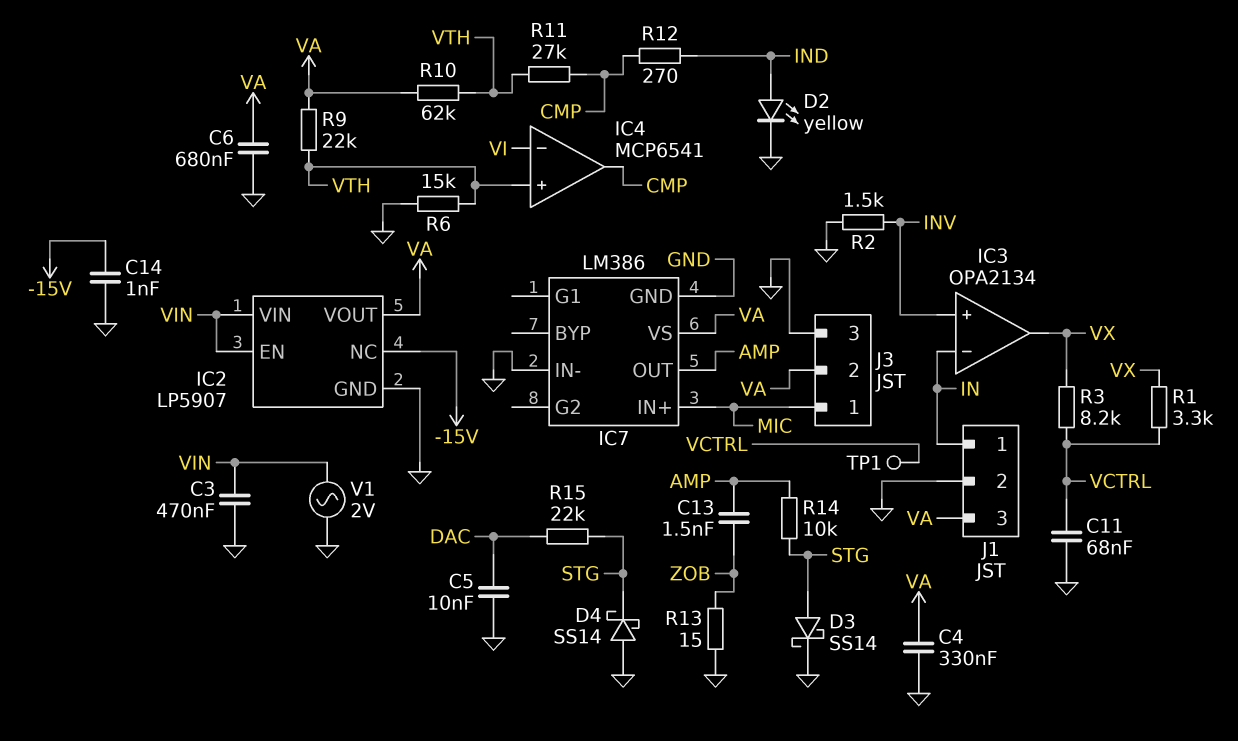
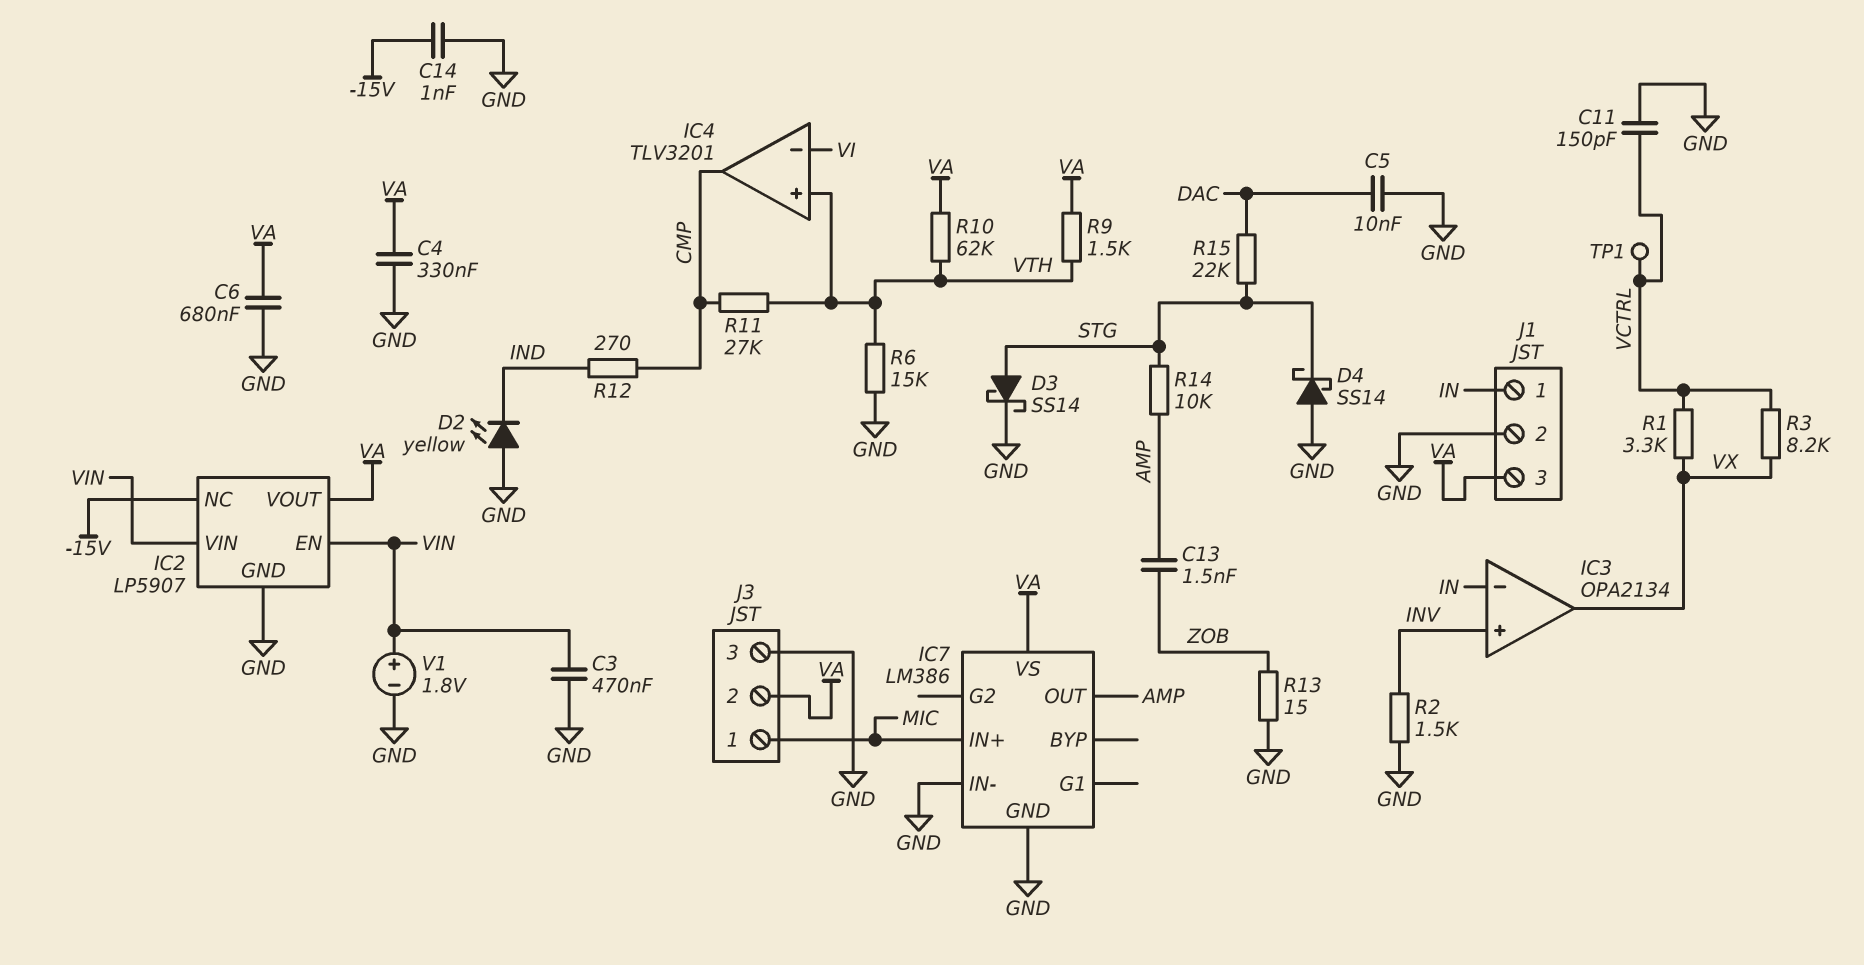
C11: 68nF (GND, VCTRL) -> 150pF (GND, VCTRL)
D2: LED yellow (A IND, K GND) -> LED yellow (A GND, K IND)
IC4: MCP6541 -> TLV3201
R9: 22k (VA, VTH) -> 1.5k (VA, VTH)
V1: AC 2V (GND, VIN) -> 1.8V (plus VIN, minus GND)

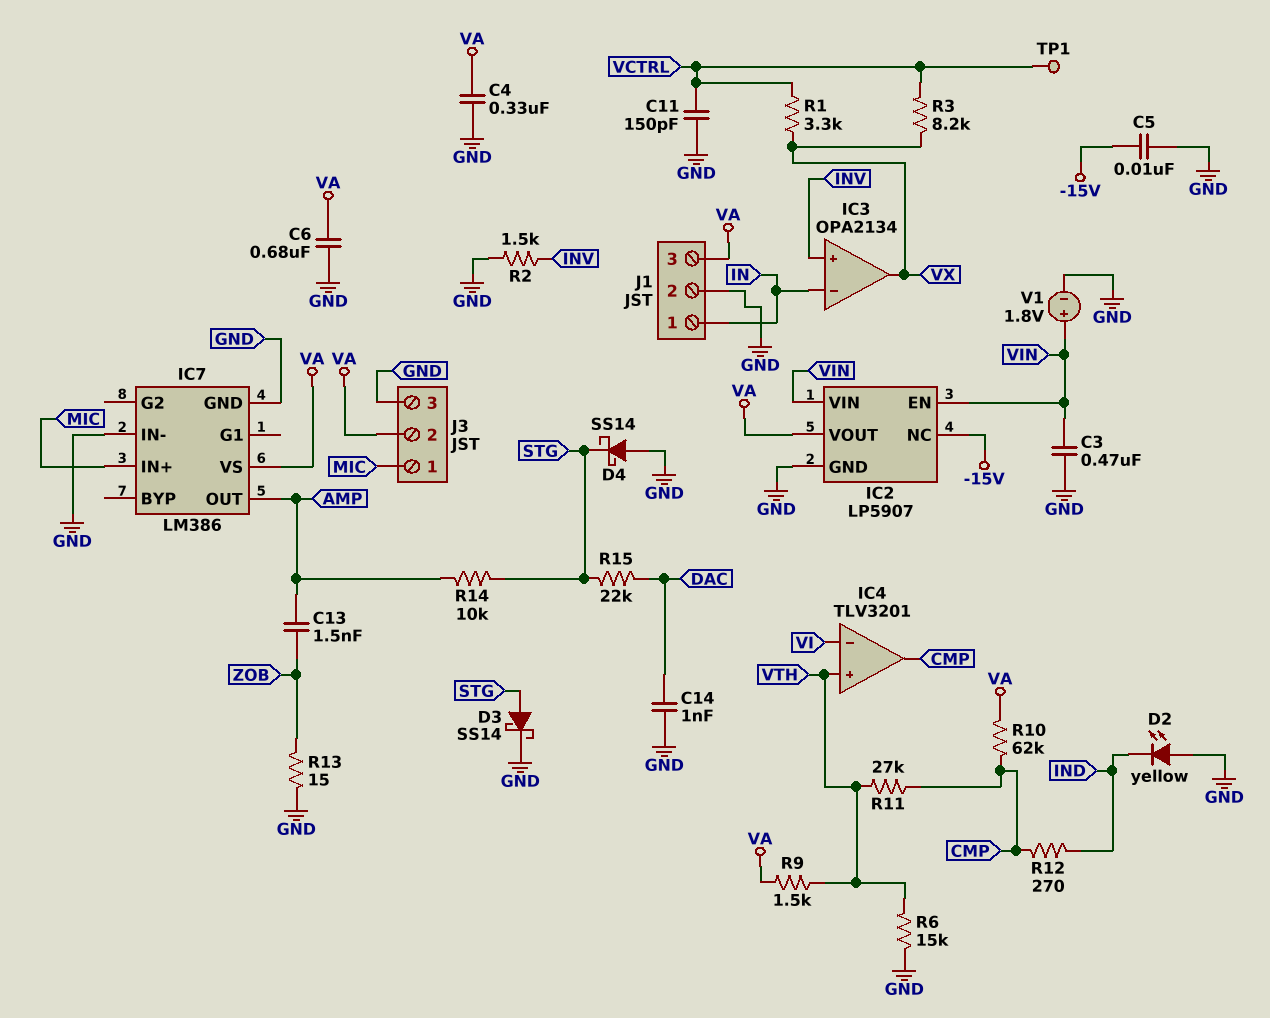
C5: 10nF (DAC, GND) -> 10nF (-15V, GND)
C14: 1nF (-15V, GND) -> 1nF (DAC, GND)
R10: 62k (VA, VTH) -> 62k (CMP, VA)

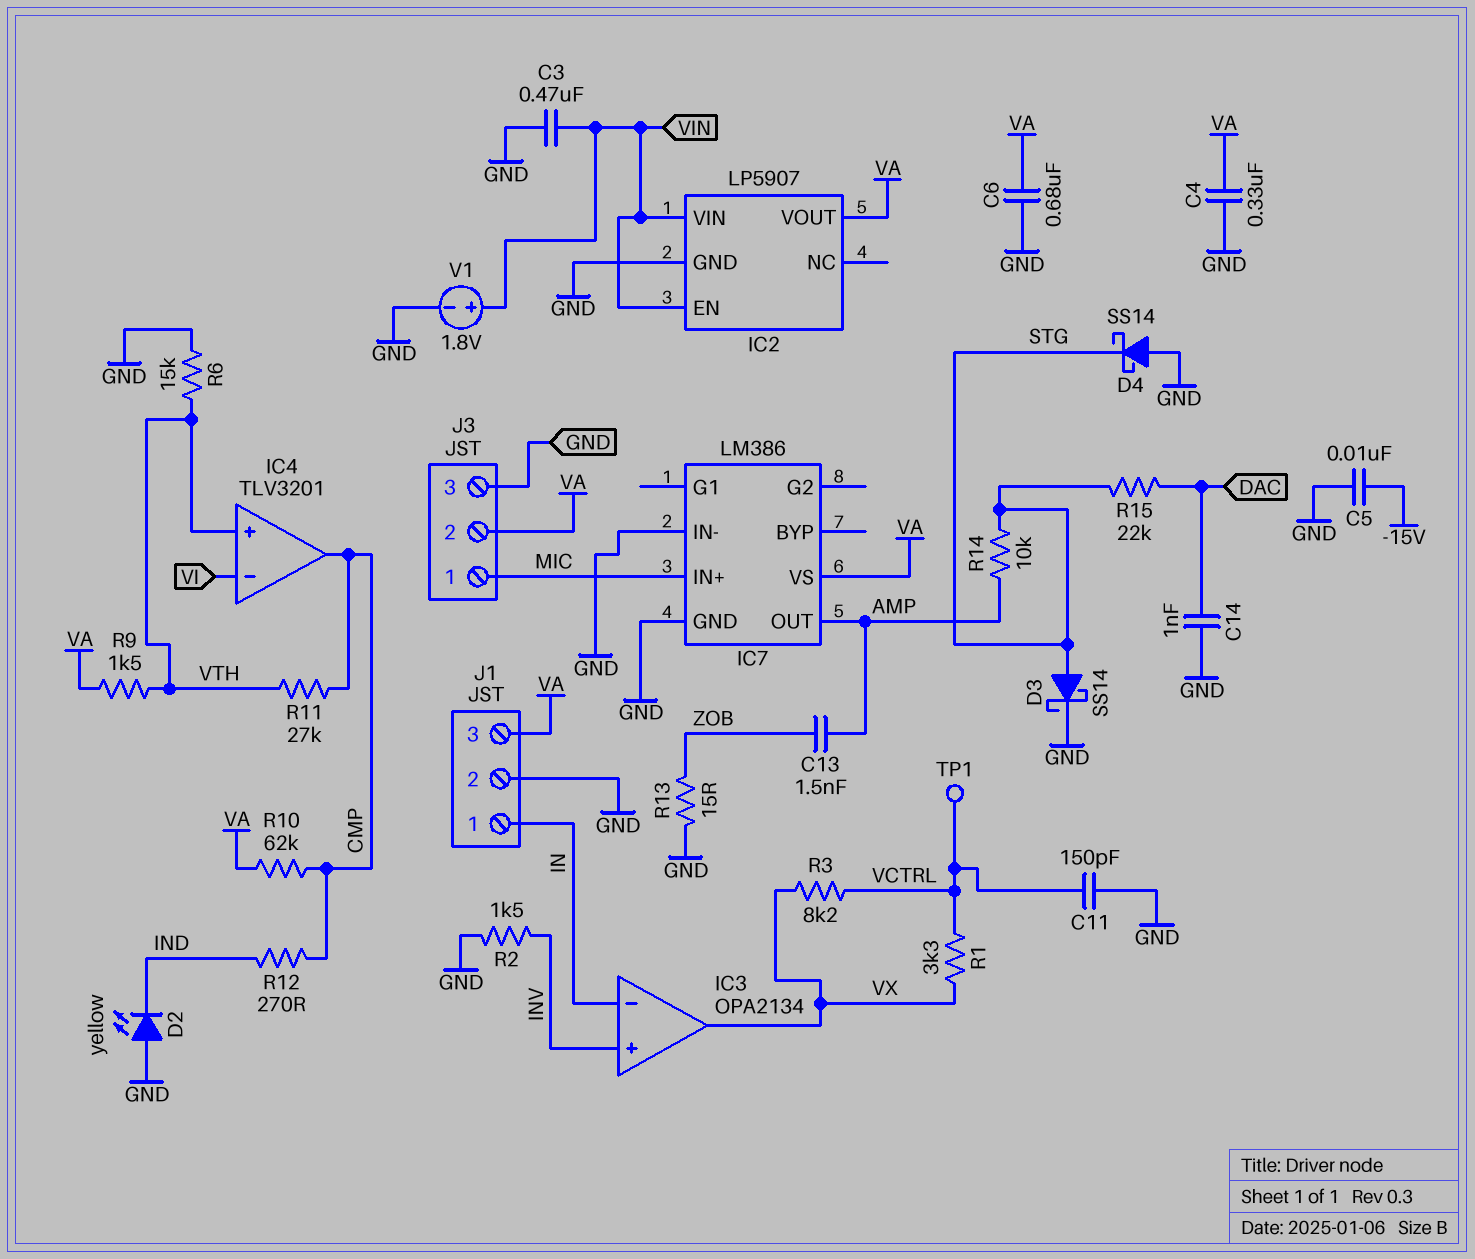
IC2 pin NC: -15V -> none

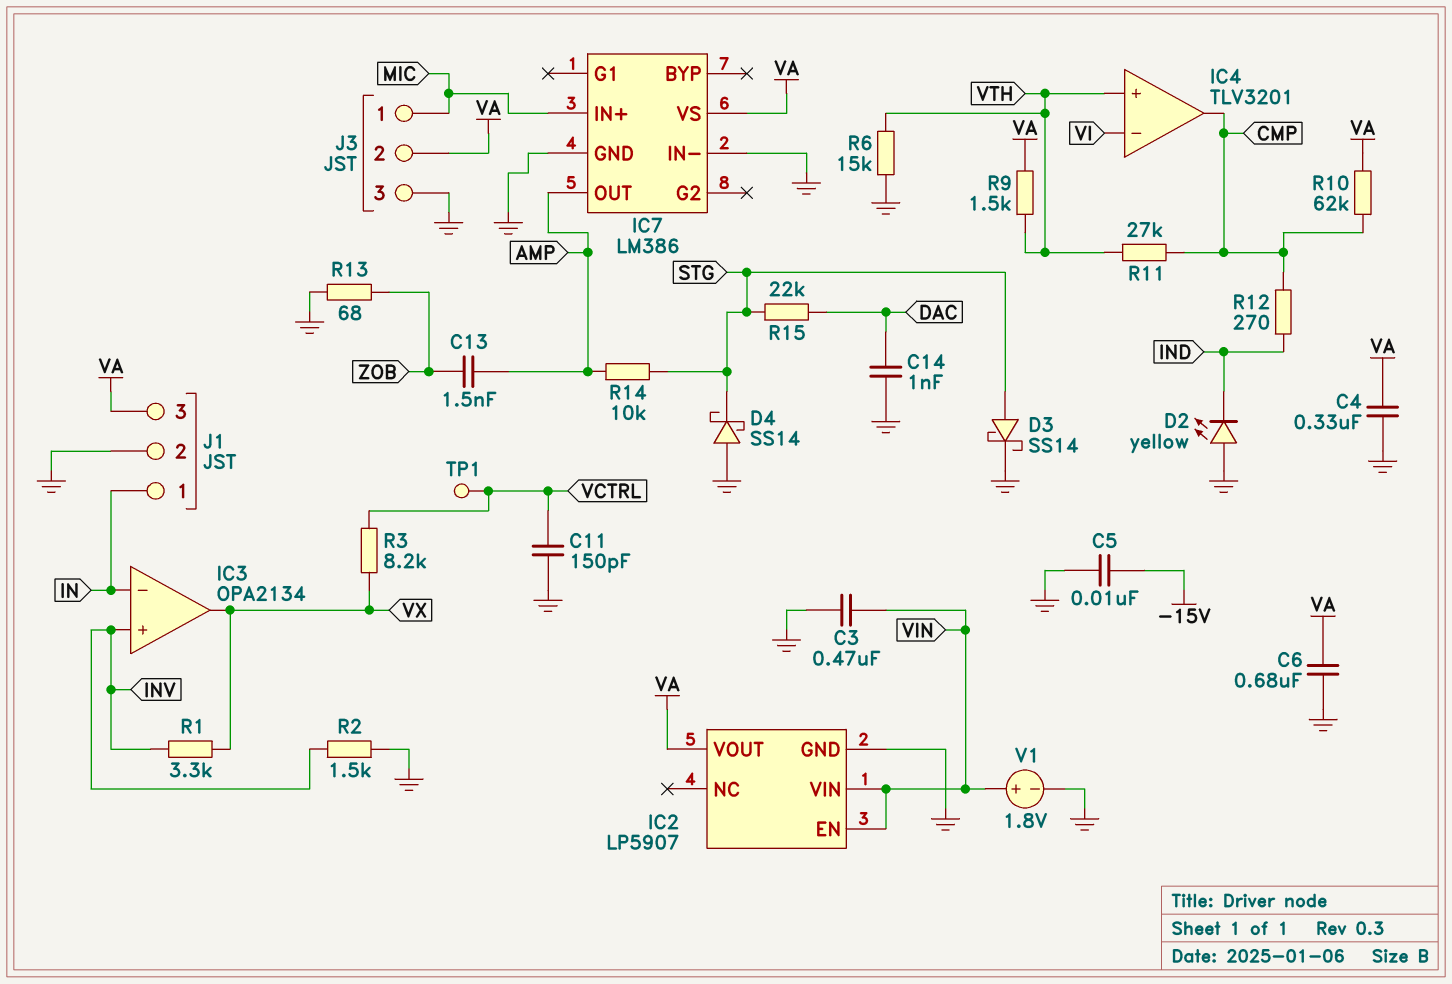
R1: 3.3k (VCTRL, VX) -> 3.3k (INV, VX)
R13: 15 (GND, ZOB) -> 68 (GND, ZOB)

